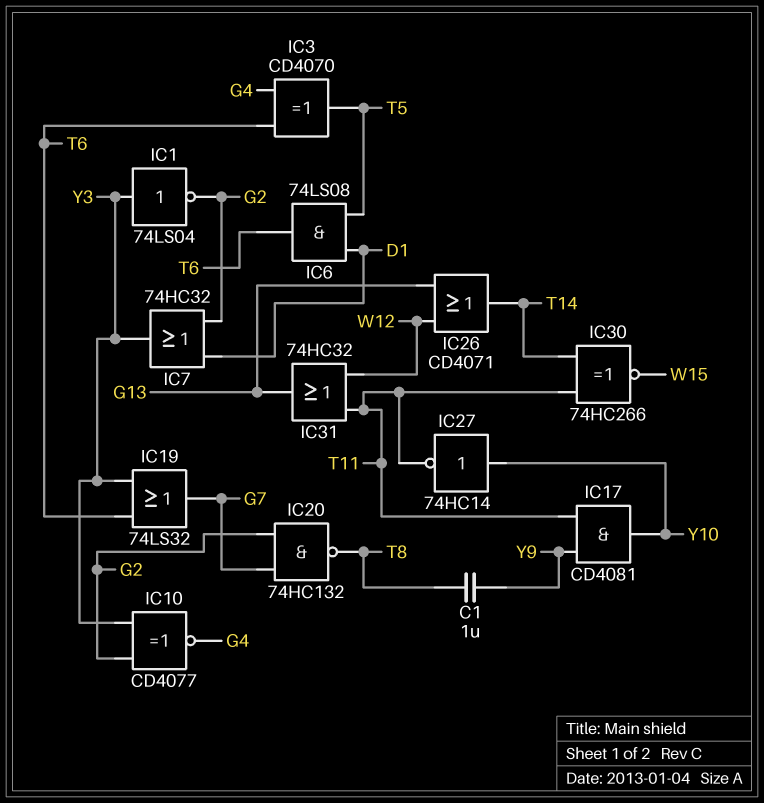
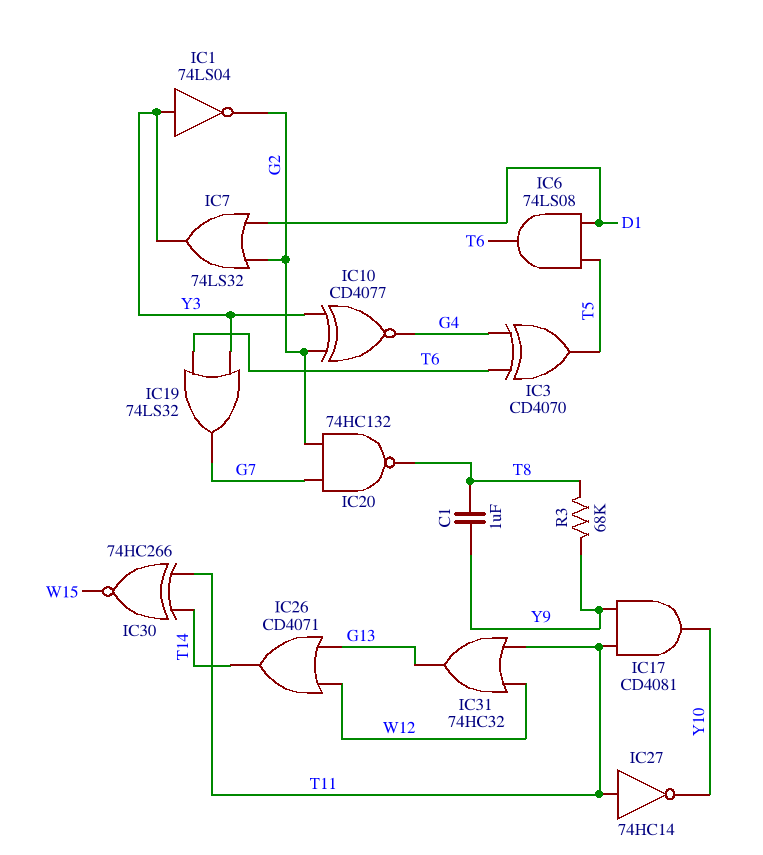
IC7: OR 74HC32 (in D1, in G2, out Y3) -> OR 74LS32 (in D1, in G2, out Y3)
IC27: NOT 74HC14 (in Y10, out T11) -> NOT 74HC14 (in T11, out Y10)
R3: none -> 68k (T8, Y9)

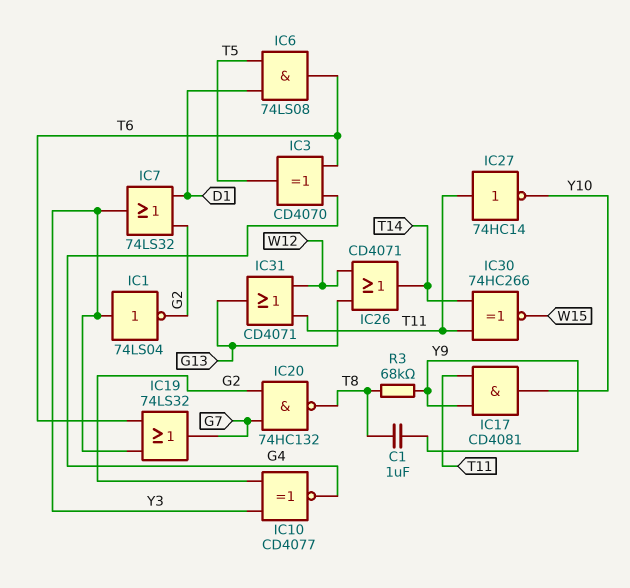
IC31: OR 74HC32 (in T11, in W12, out G13) -> OR CD4071 (in T11, in W12, out G13)

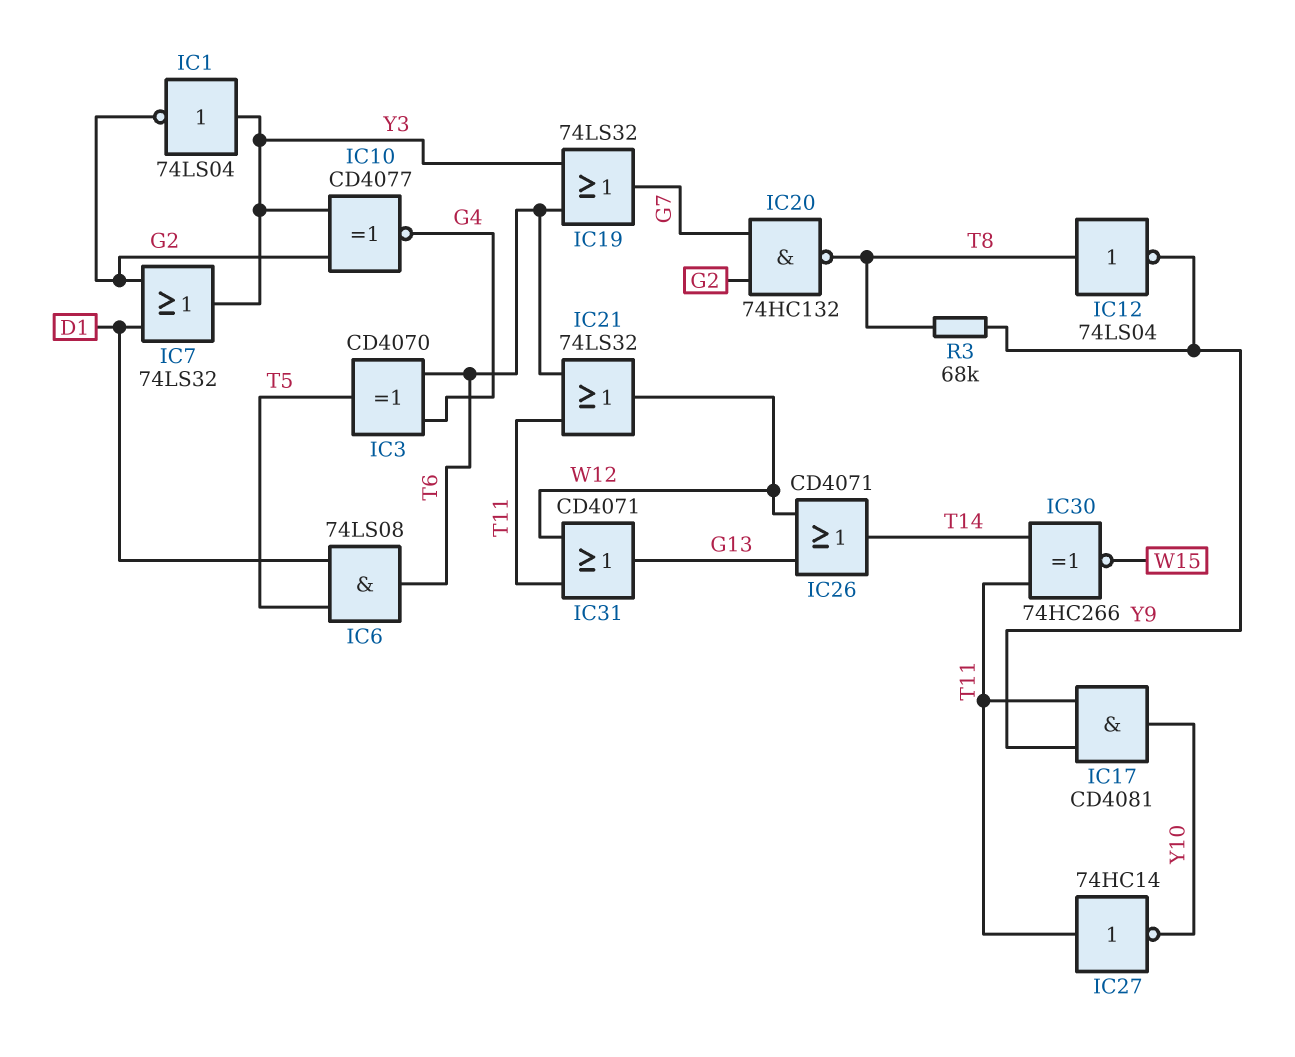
C1: 1uF (T8, Y9) -> none
IC12: none -> NOT 74LS04 (in T8, out Y9)
IC21: none -> OR 74LS32 (in T6, in T11, out W12)

